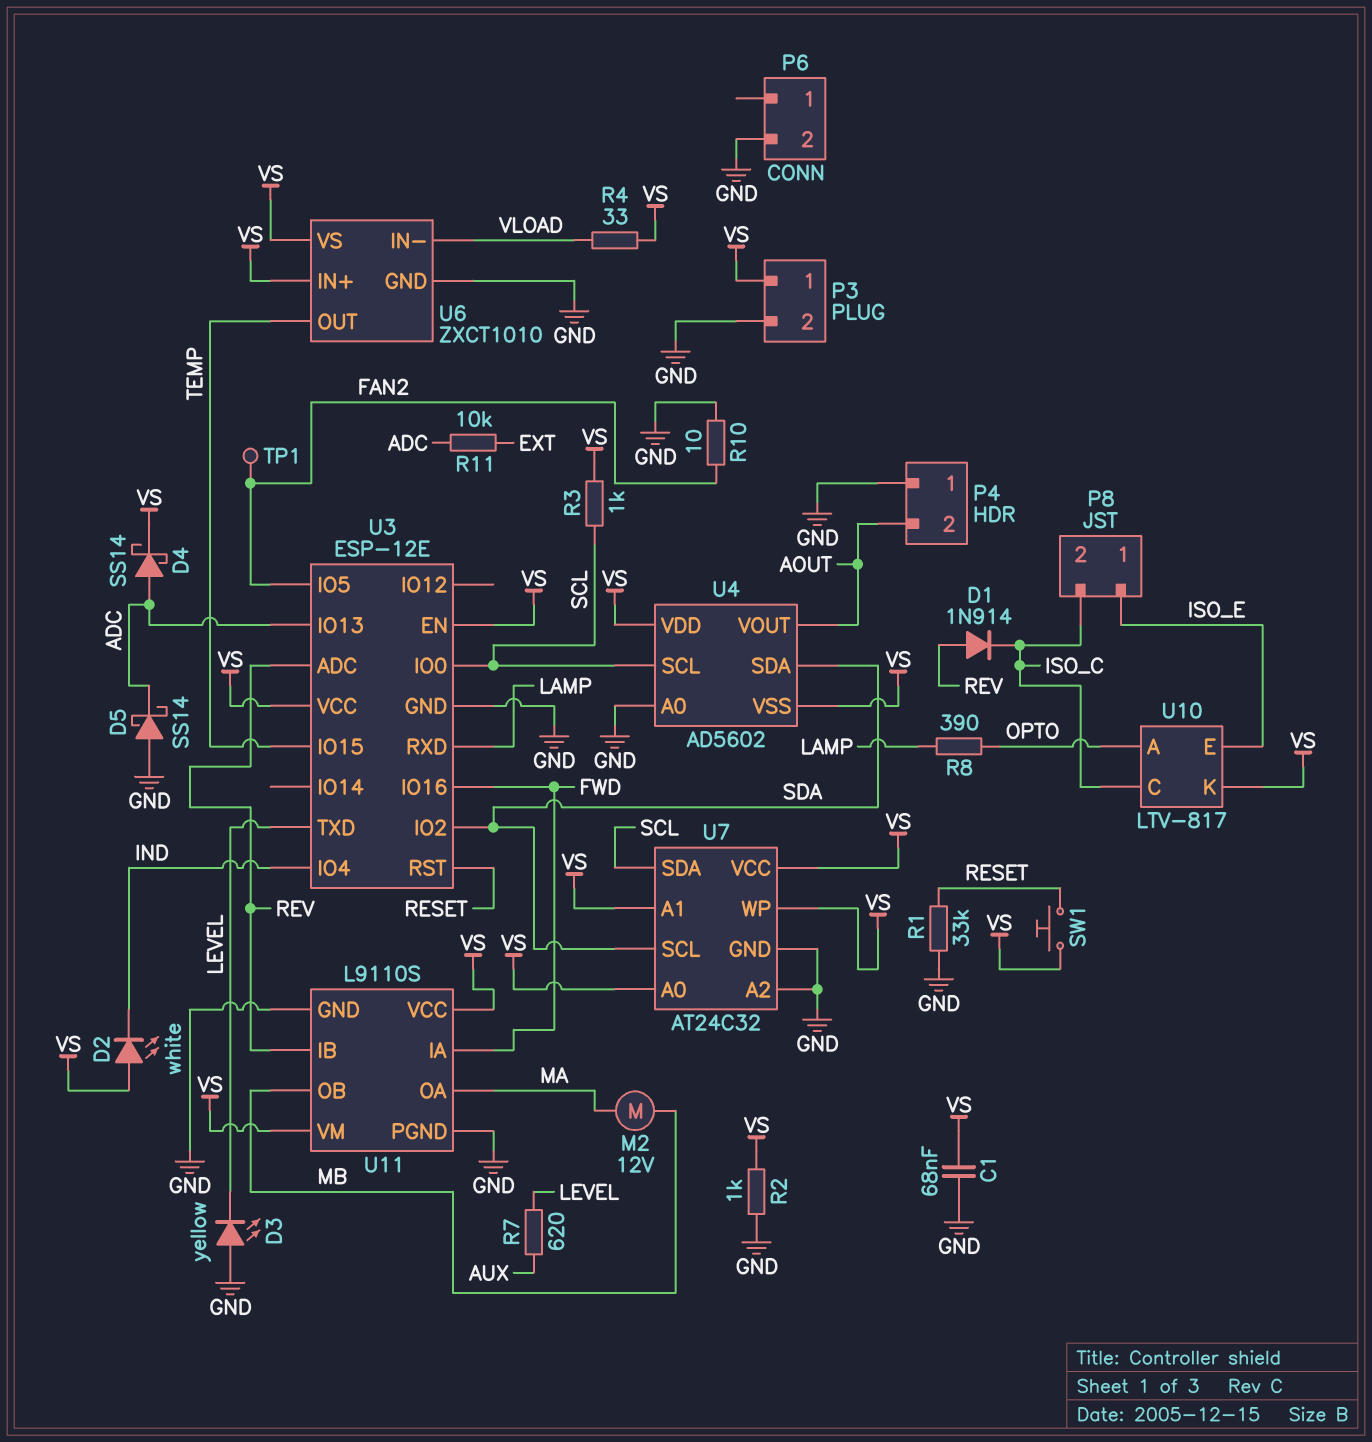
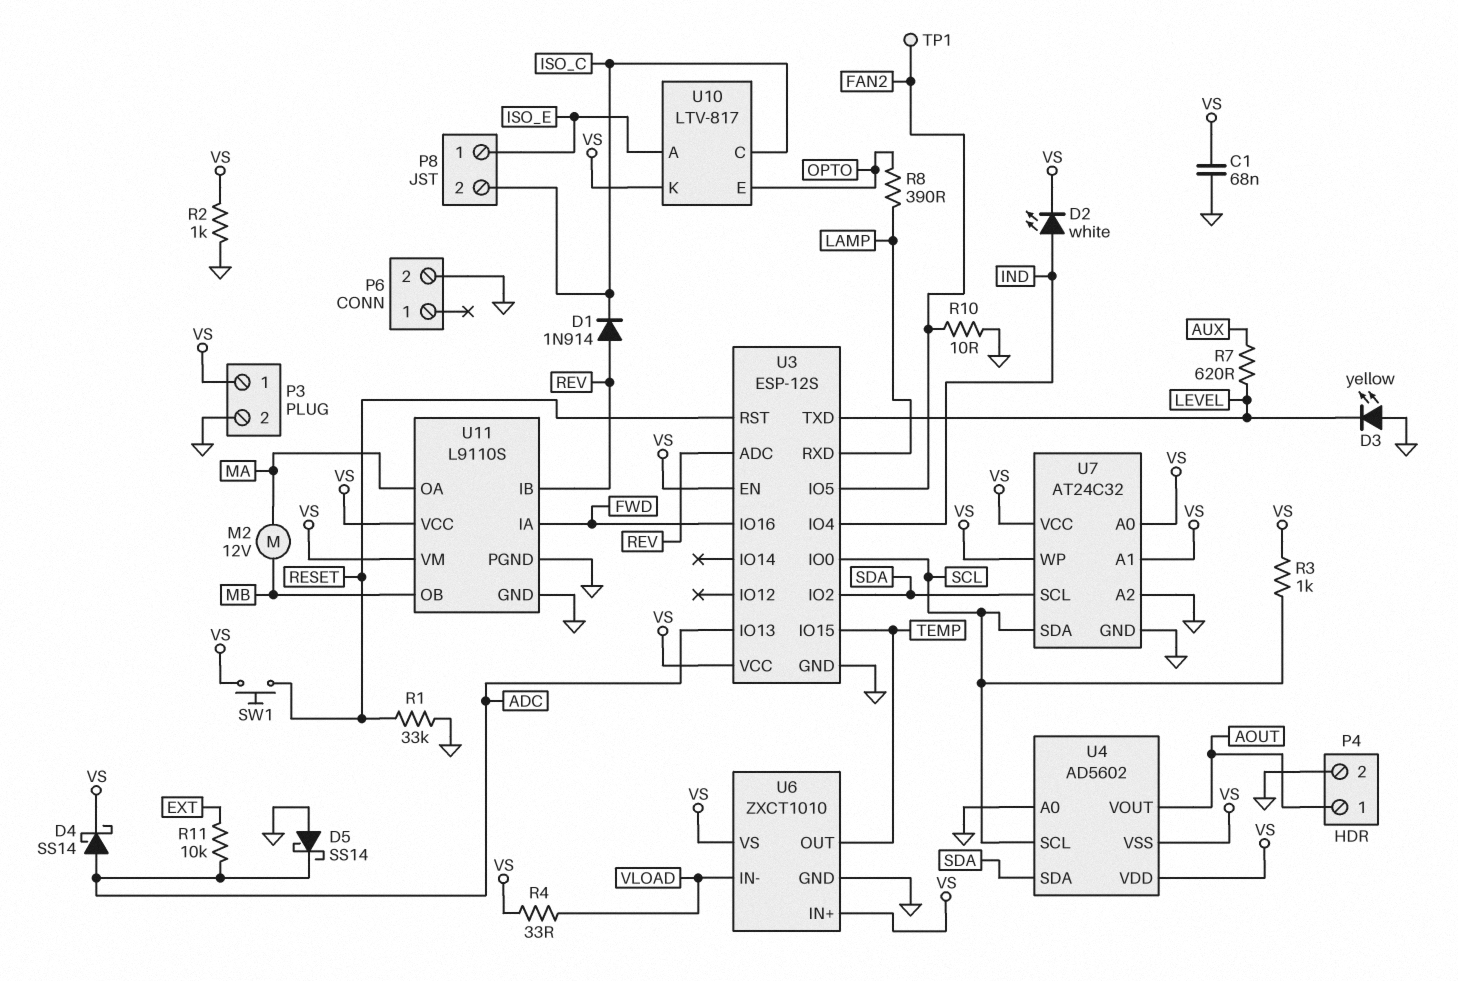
D2: LED white (A VS, K IND) -> LED white (A IND, K VS)
P4 pin 1: GND -> AOUT
P4 pin 2: AOUT -> GND
U3: ESP-12E -> ESP-12S
U10 pin A: OPTO -> ISO_E
U10 pin E: ISO_E -> OPTO

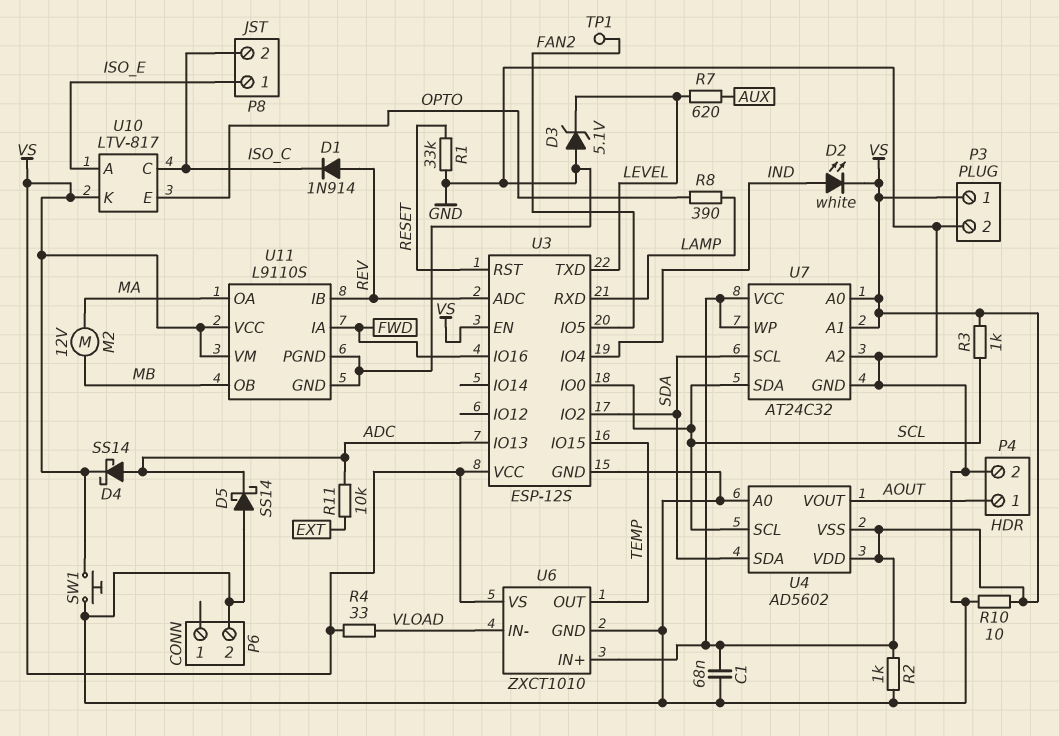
D3: LED yellow (A GND, K LEVEL) -> zener 5.1V (A GND, K LEVEL)
R10: 10 (FAN2, GND) -> 10 (GND, VS)
SW1: button (RESET, VS) -> button (GND, VS)

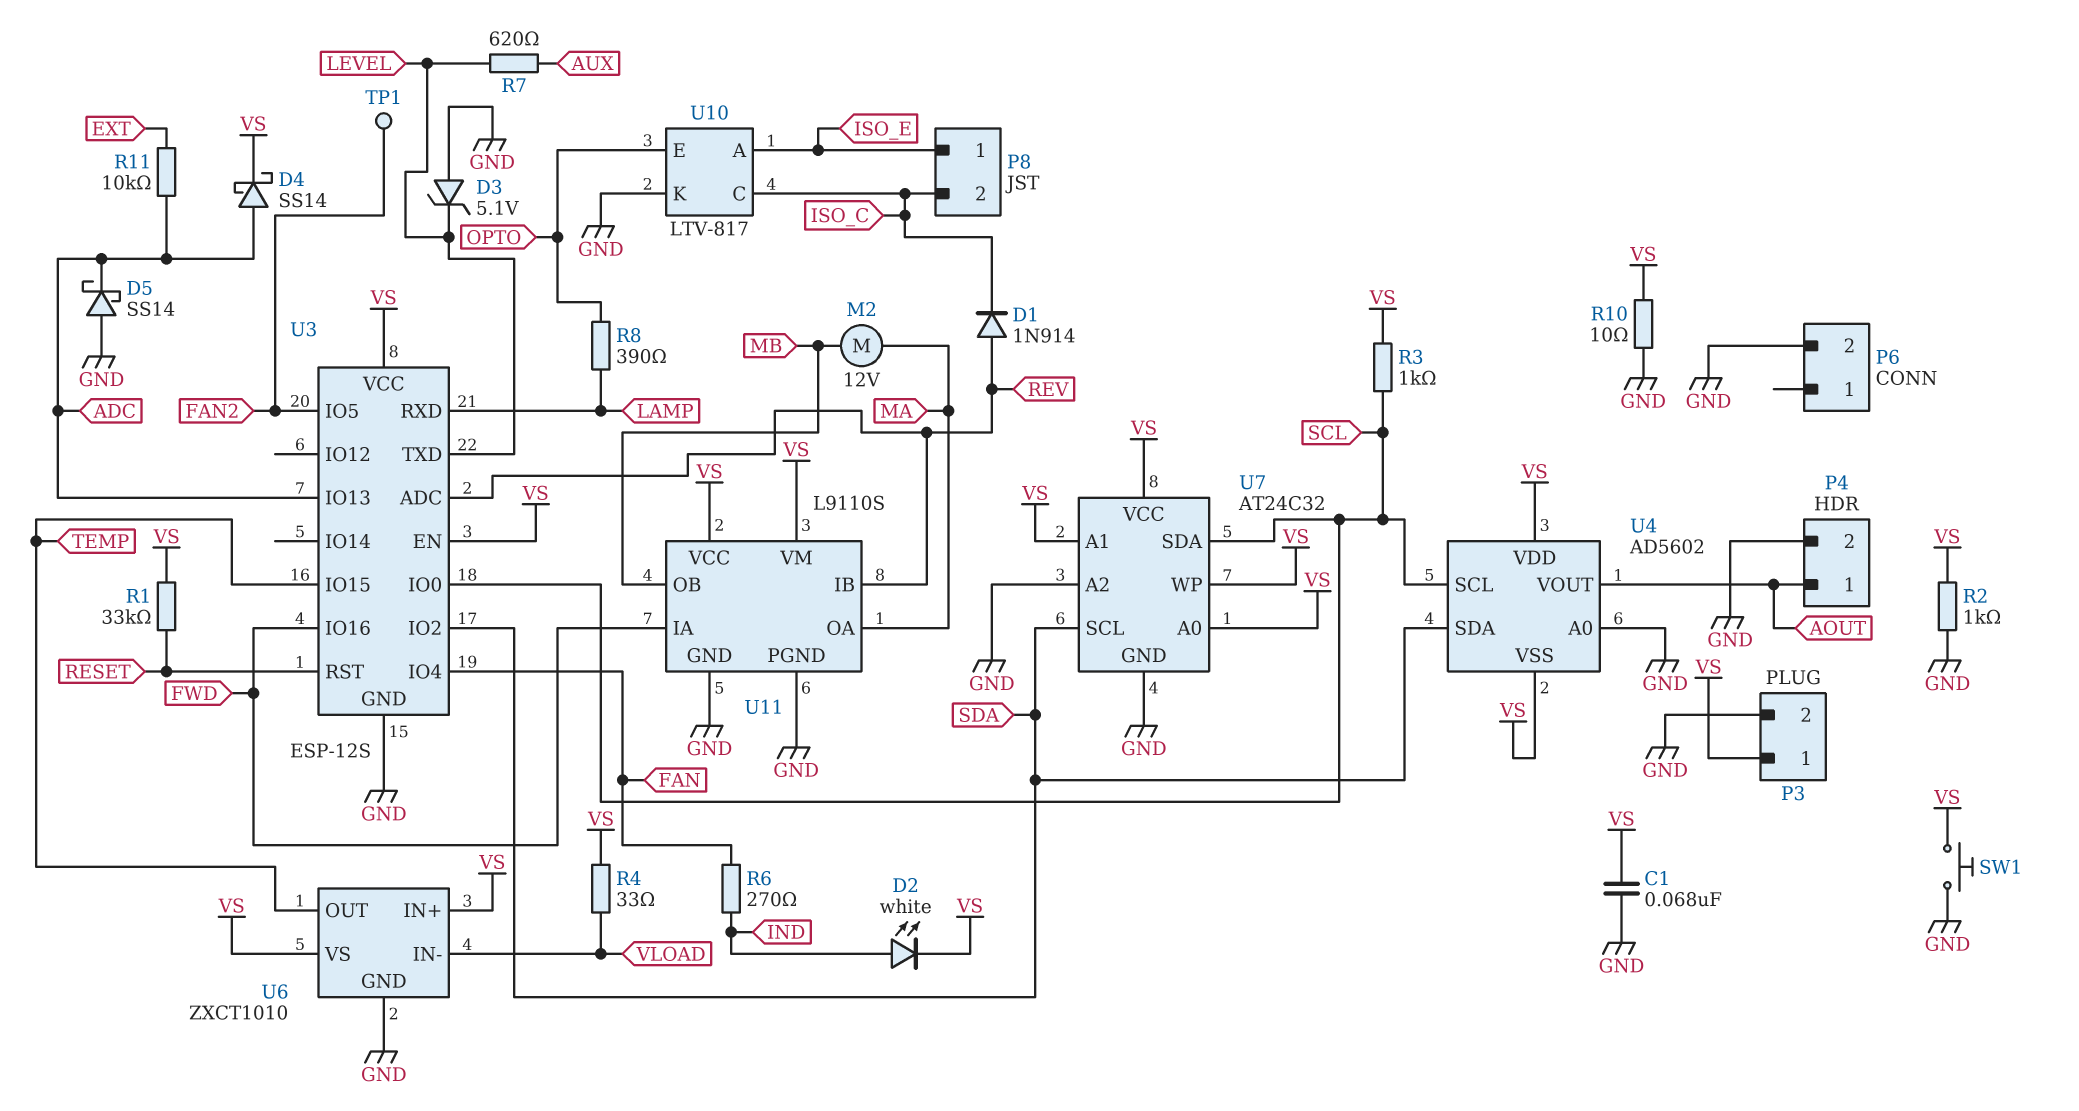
R1: 33k (GND, RESET) -> 33k (RESET, VS)
R6: none -> 270 (FAN, IND)
U3 pin IO4: IND -> FAN
U10 pin K: VS -> GND

